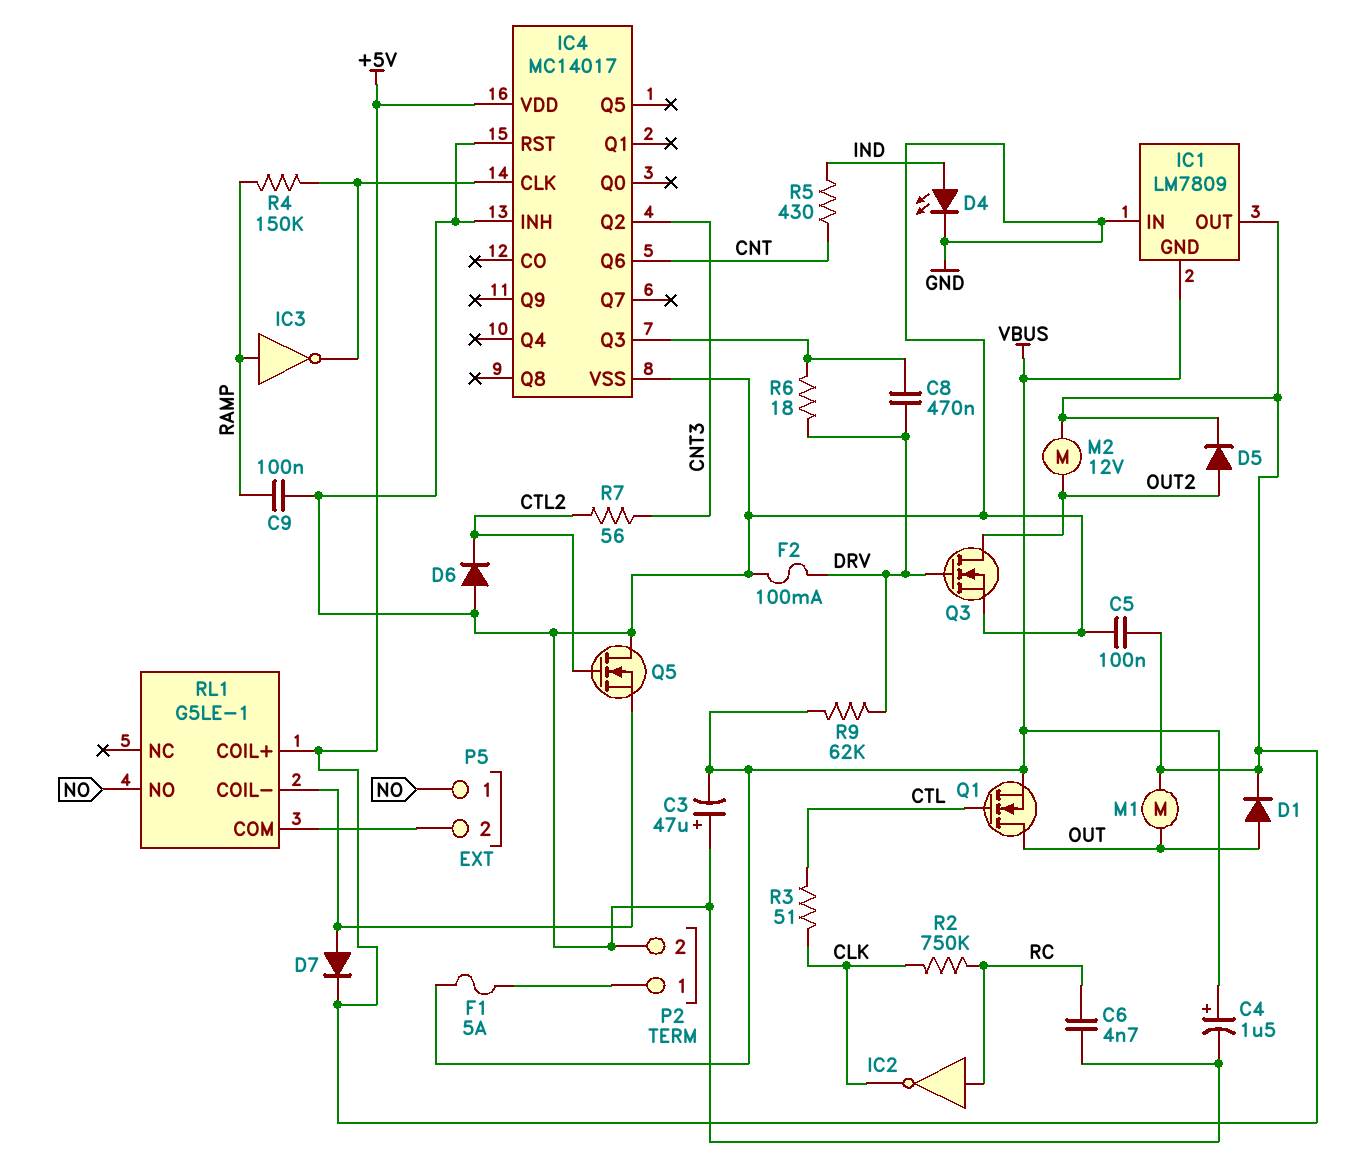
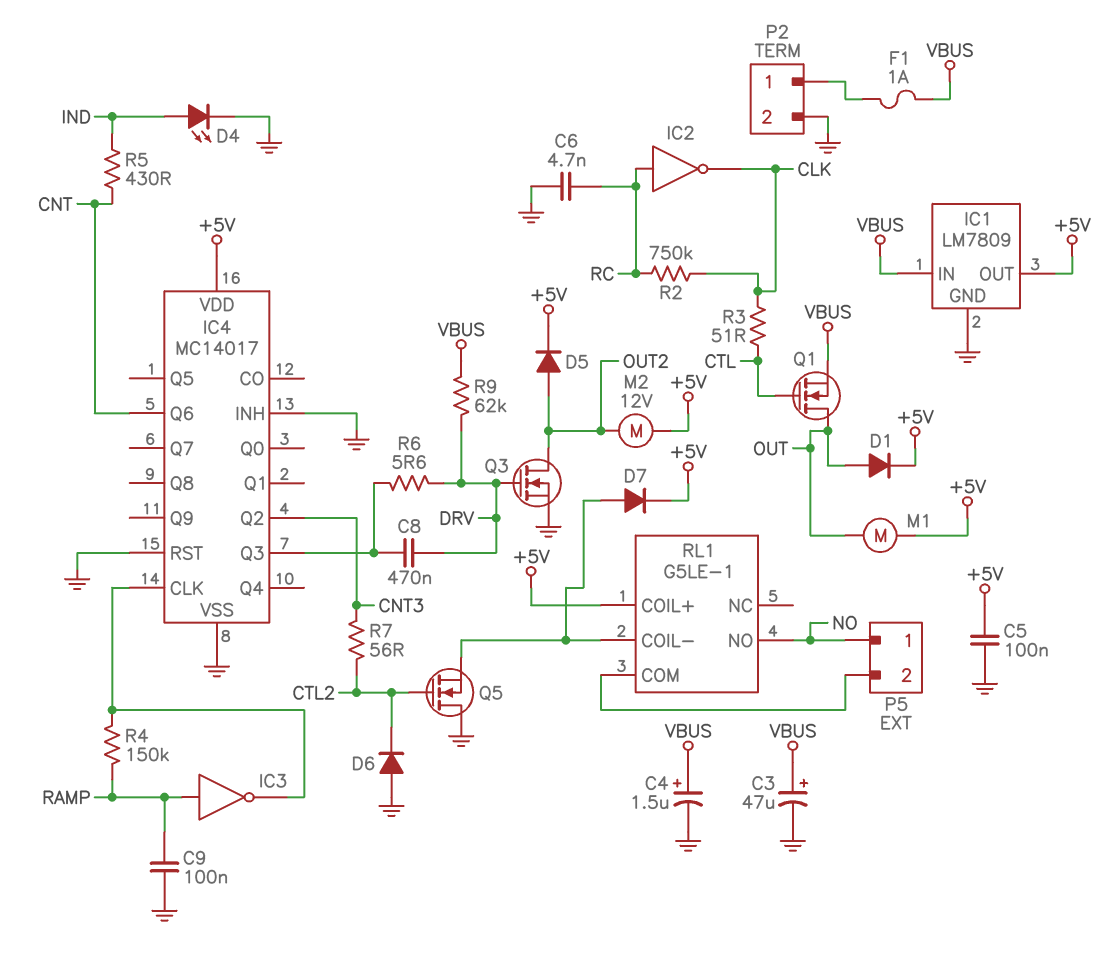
C3: 47uF (plus GND, minus VBUS) -> 47uF (plus VBUS, minus GND)
F1: 5A (P2/1, VBUS) -> 1A (P2/1, VBUS)
F2: 100mA (DRV, GND) -> none
IC1 pin GND: VBUS -> GND
IC1 pin IN: GND -> VBUS
R6: 18 (DRV, IC4/Q3) -> 5.6 (DRV, IC4/Q3)

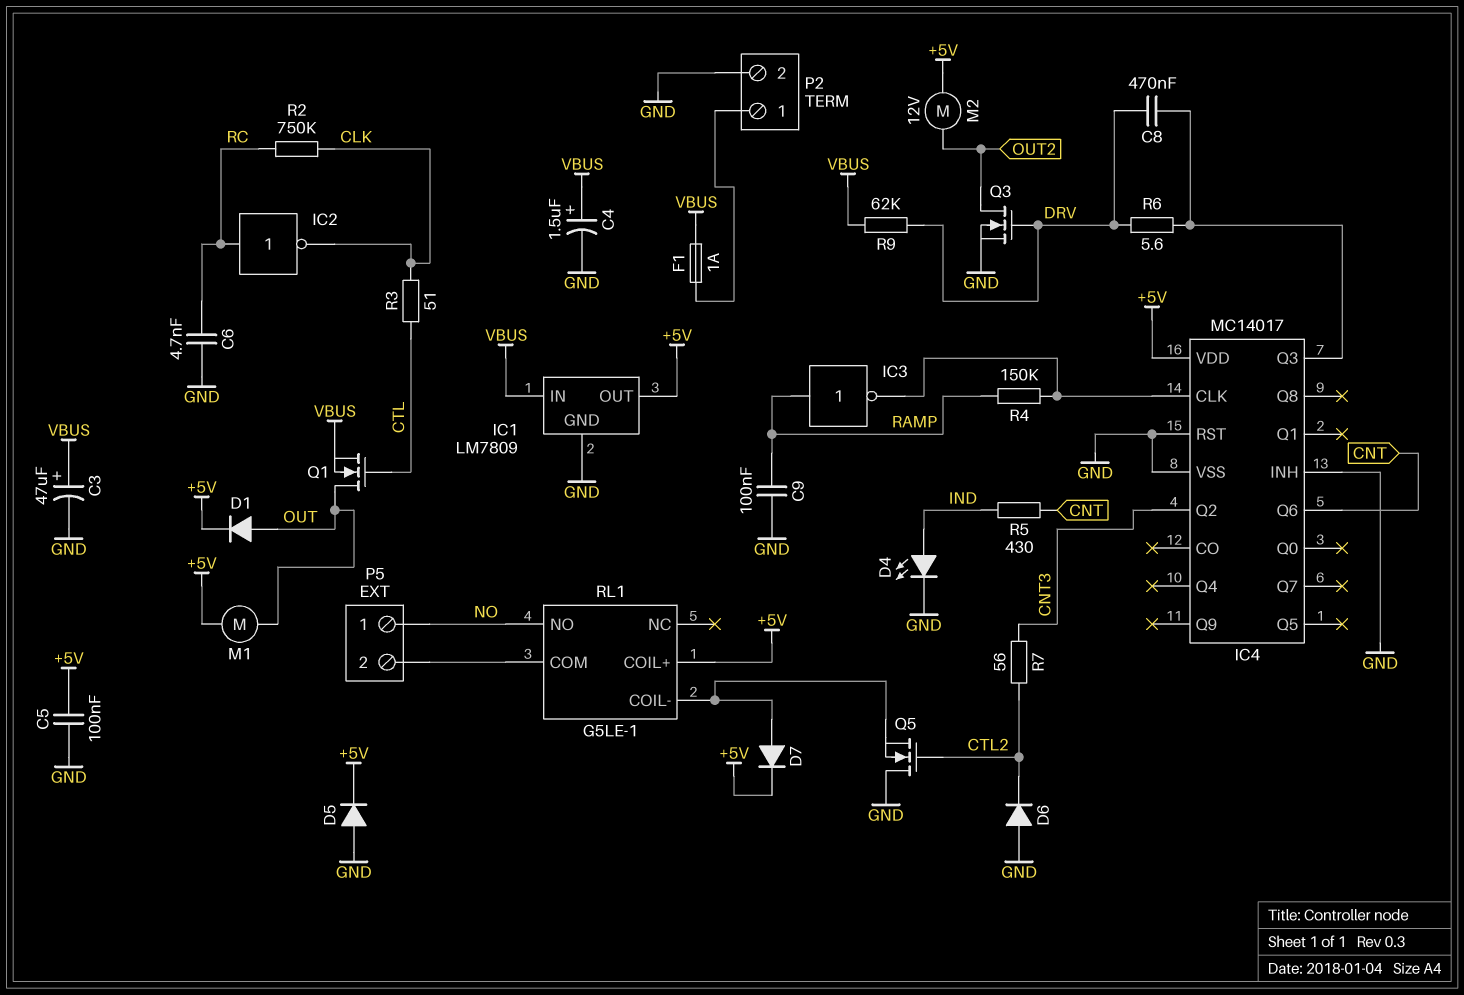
D5: diode (A OUT2, K +5V) -> diode (A GND, K +5V)

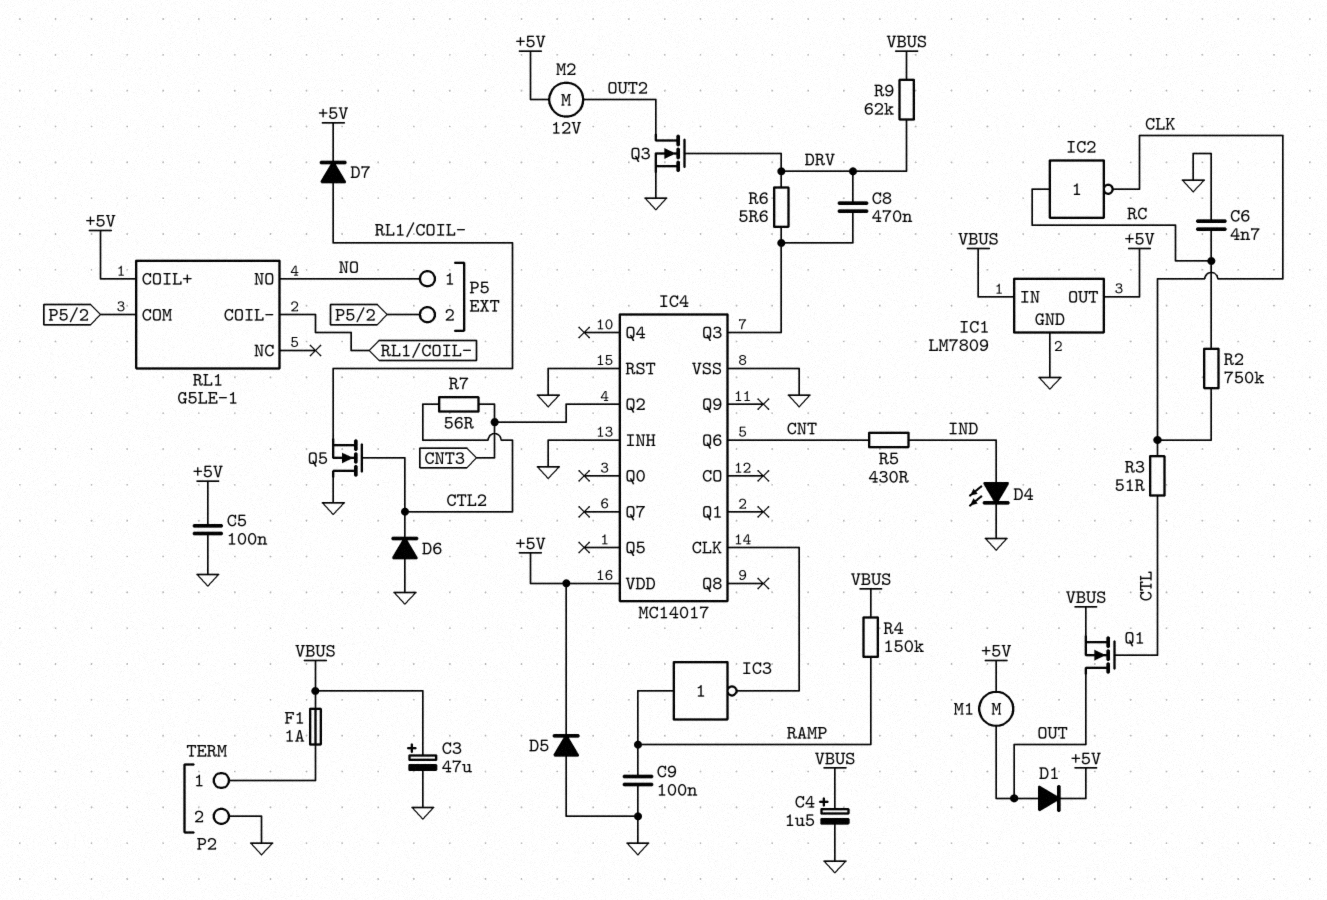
R4: 150k (IC4/CLK, RAMP) -> 150k (RAMP, VBUS)

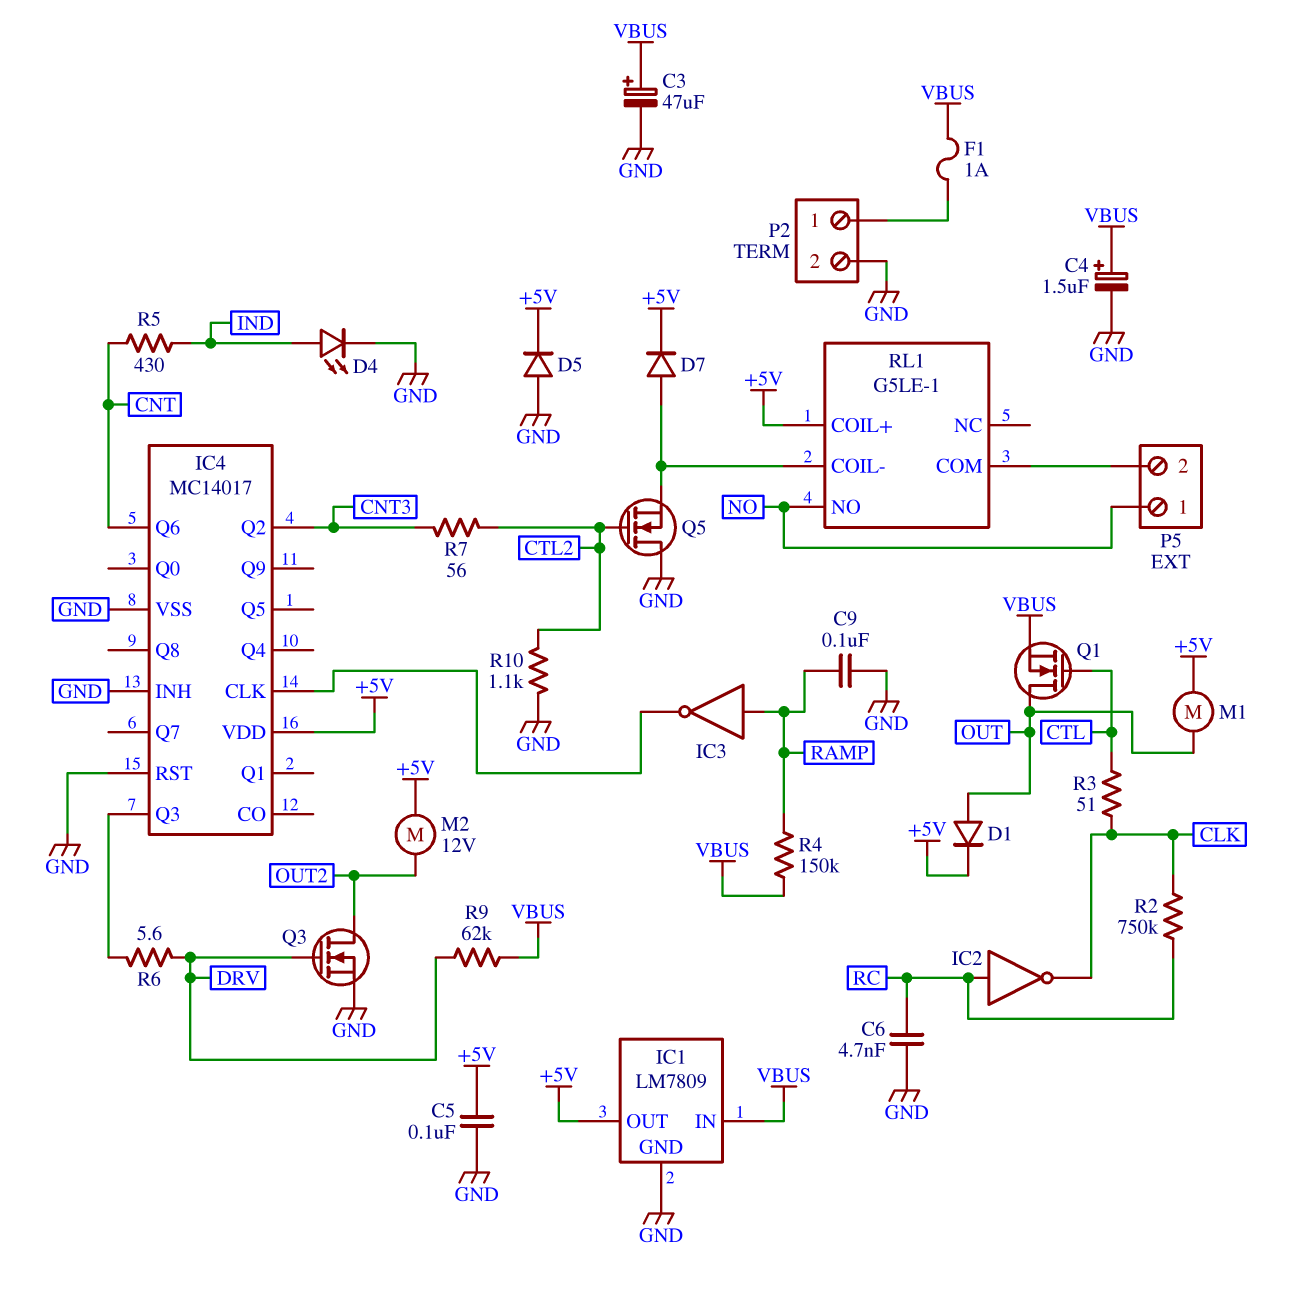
C8: 470nF (DRV, IC4/Q3) -> none
D6: diode (A GND, K CTL2) -> none
R10: none -> 1.1k (CTL2, GND)

